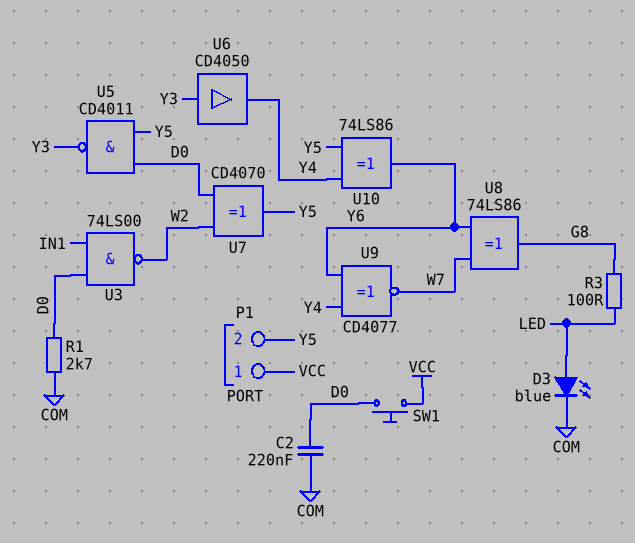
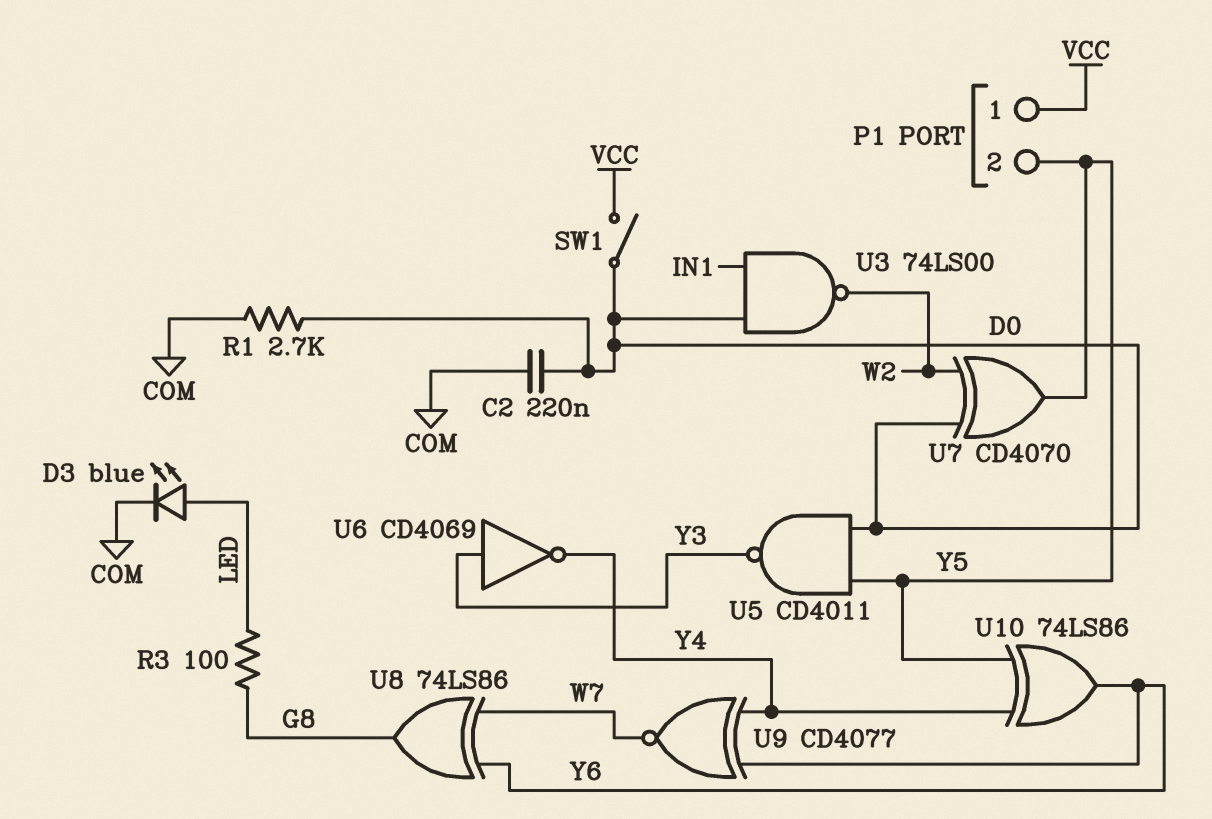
SW1: button (D0, VCC) -> switch (D0, VCC)
U6: buffer CD4050 (in Y3, out Y4) -> NOT CD4069 (in Y3, out Y4)

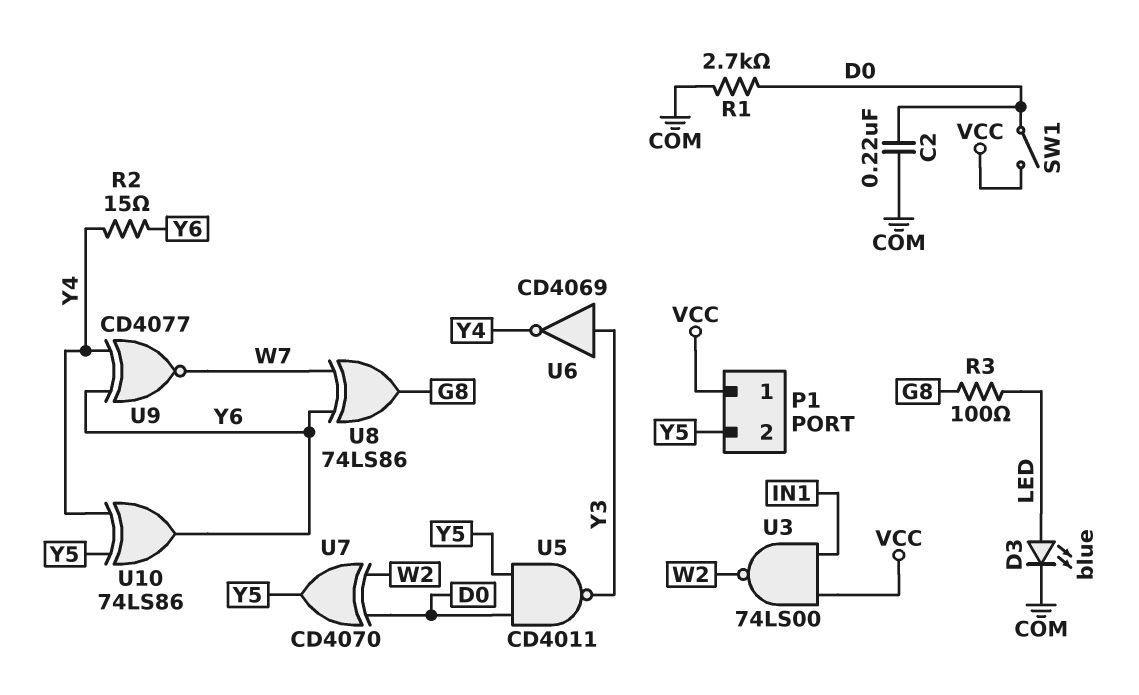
R2: none -> 15 (Y4, Y6)
U3: NAND 74LS00 (in D0, in IN1, out W2) -> NAND 74LS00 (in IN1, in VCC, out W2)

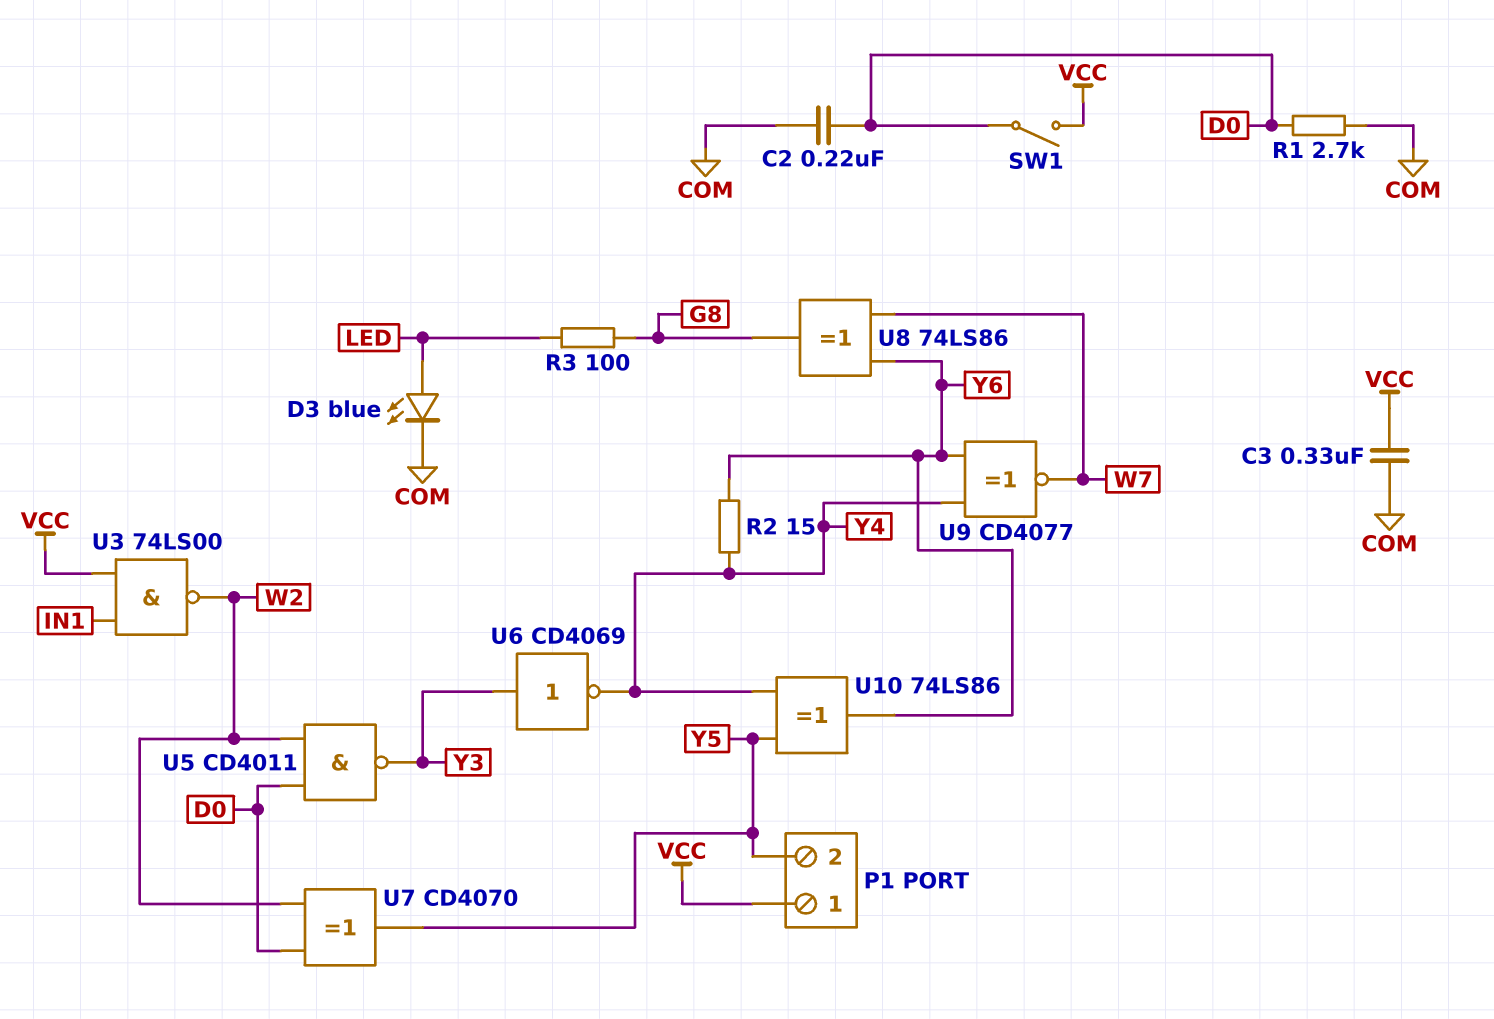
C3: none -> 330nF (COM, VCC)
U5: NAND CD4011 (in D0, in Y5, out Y3) -> NAND CD4011 (in D0, in W2, out Y3)

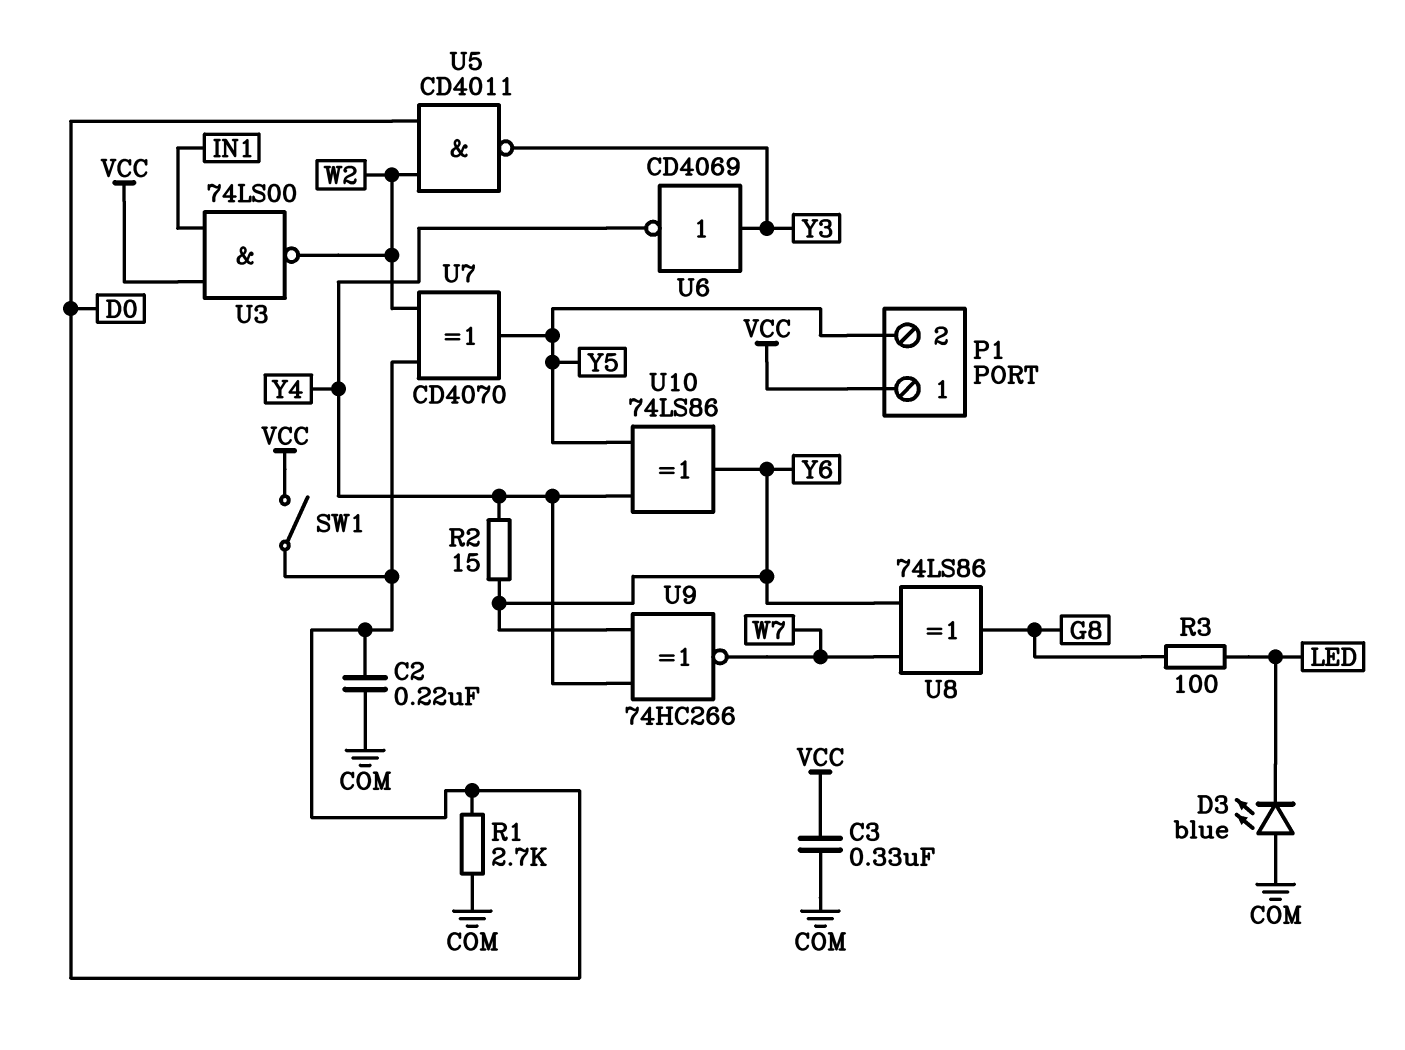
D3: LED blue (A LED, K COM) -> LED blue (A COM, K LED)
U9: XNOR CD4077 (in Y4, in Y6, out W7) -> XNOR 74HC266 (in Y4, in Y6, out W7)

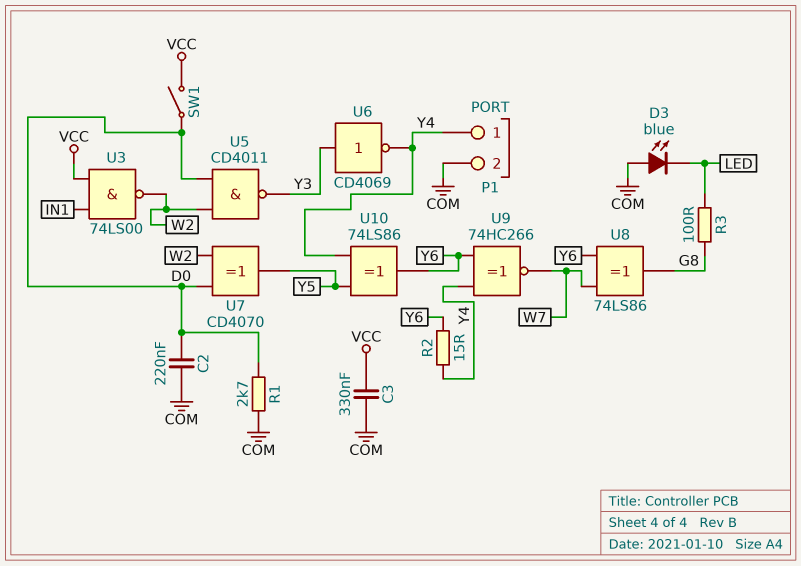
P1 pin 1: VCC -> Y4
P1 pin 2: Y5 -> COM

